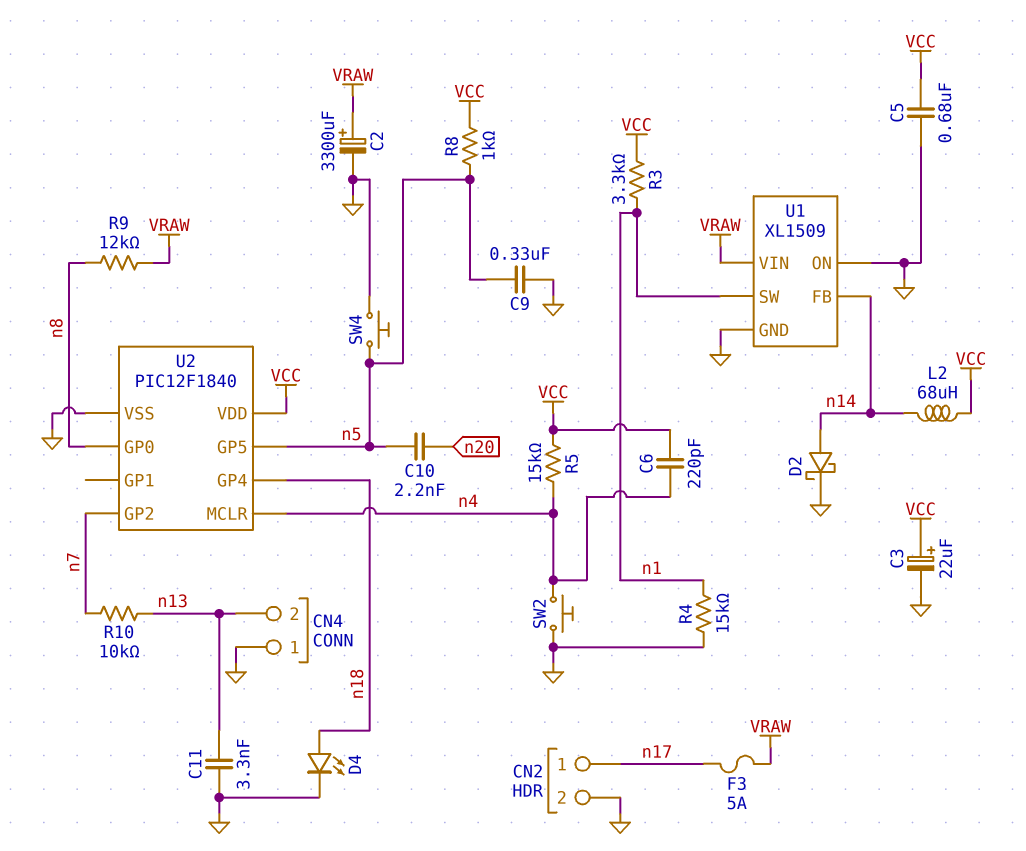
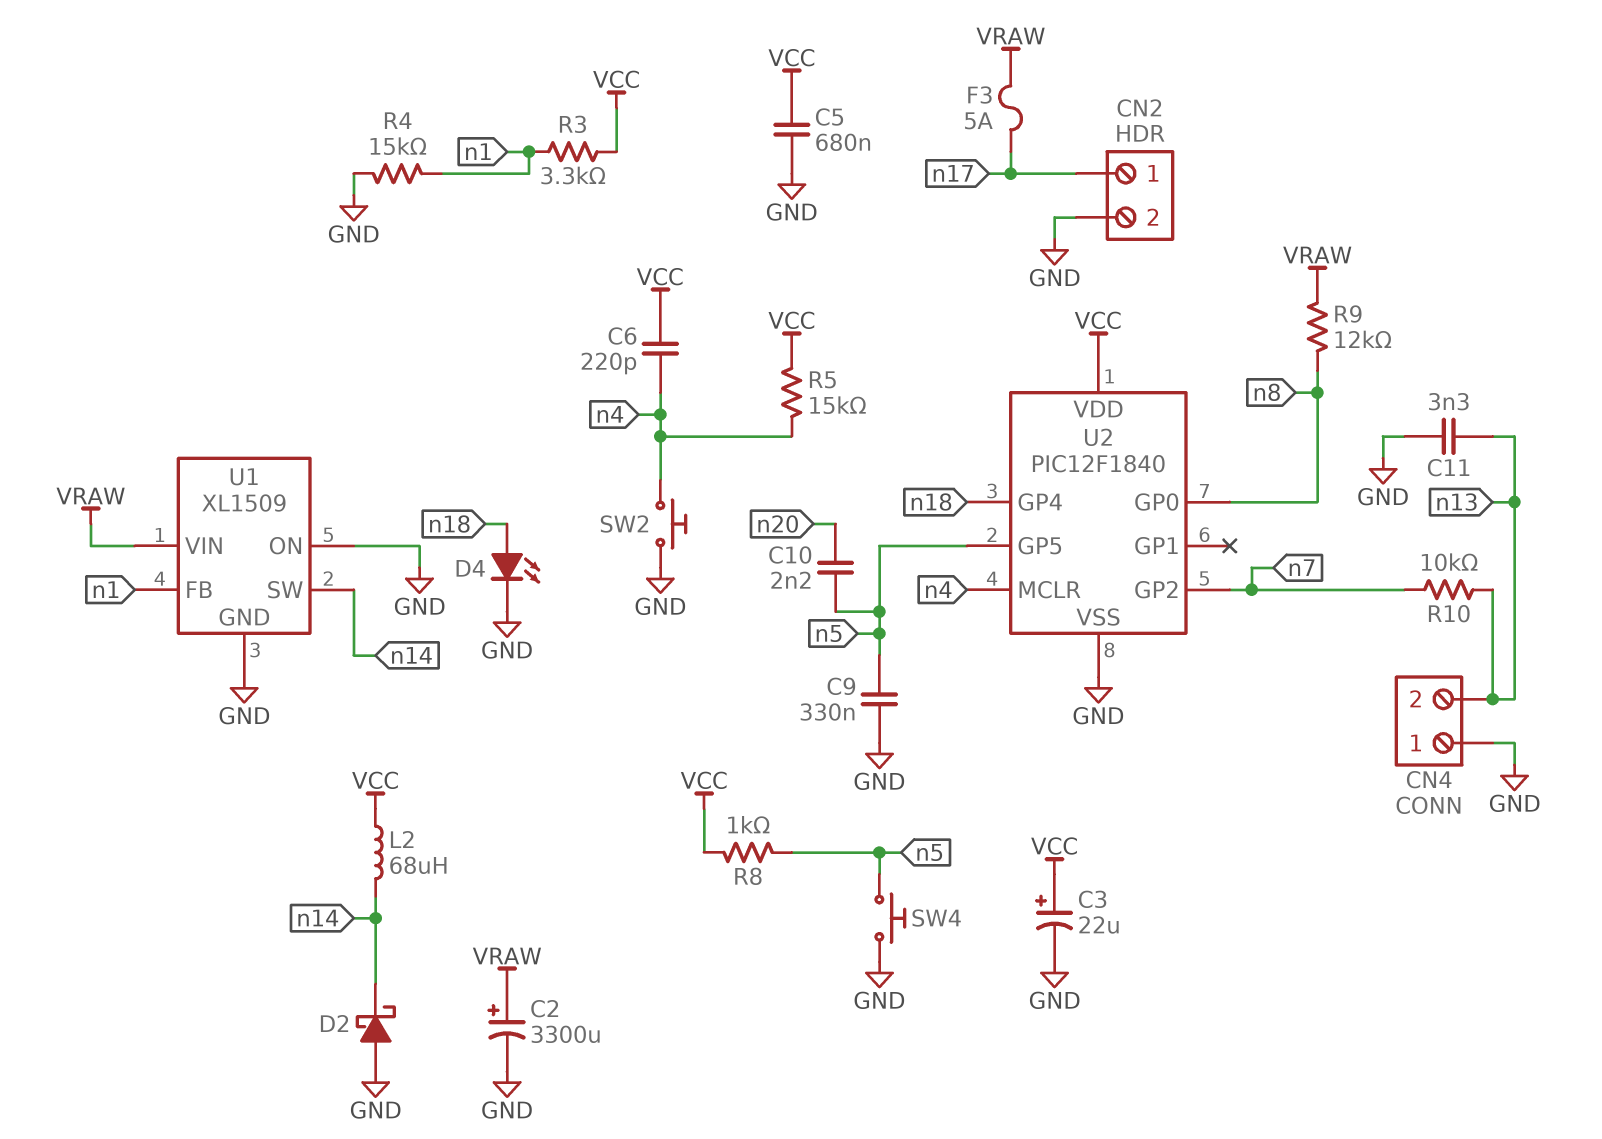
D2: schottky (A n14, K GND) -> schottky (A GND, K n14)
U1 pin FB: n14 -> n1
U1 pin SW: n1 -> n14

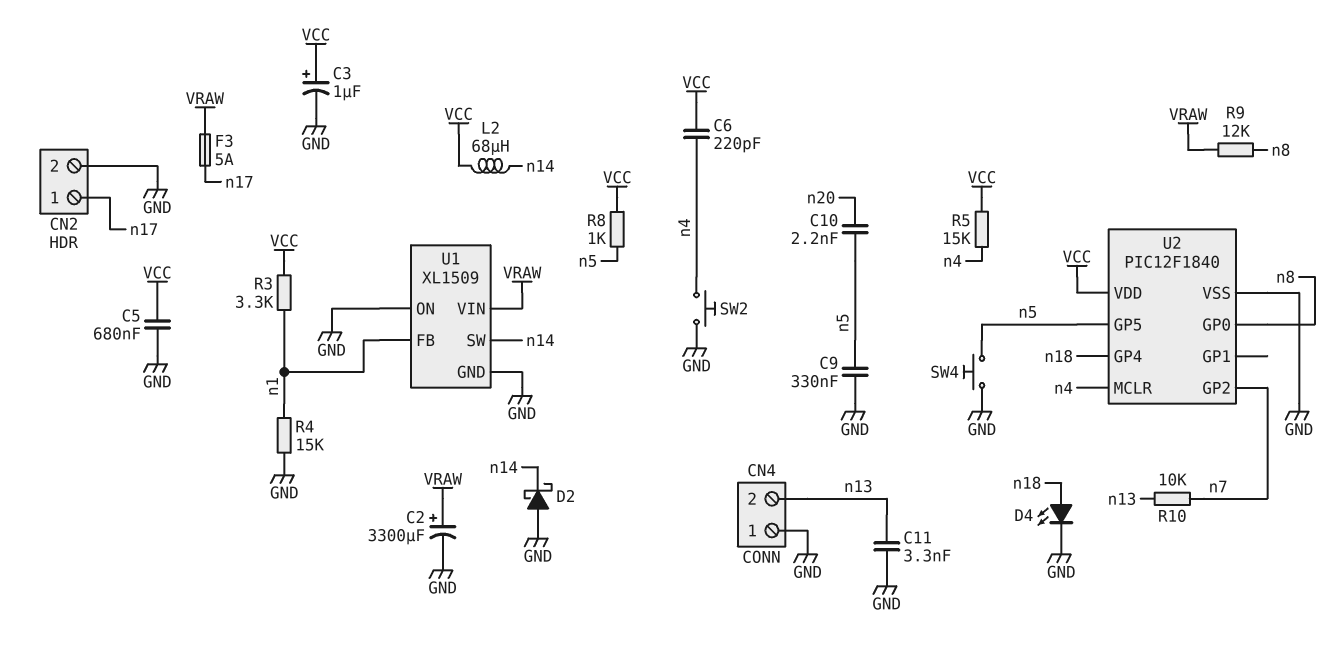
C3: 22uF (plus VCC, minus GND) -> 1uF (plus VCC, minus GND)

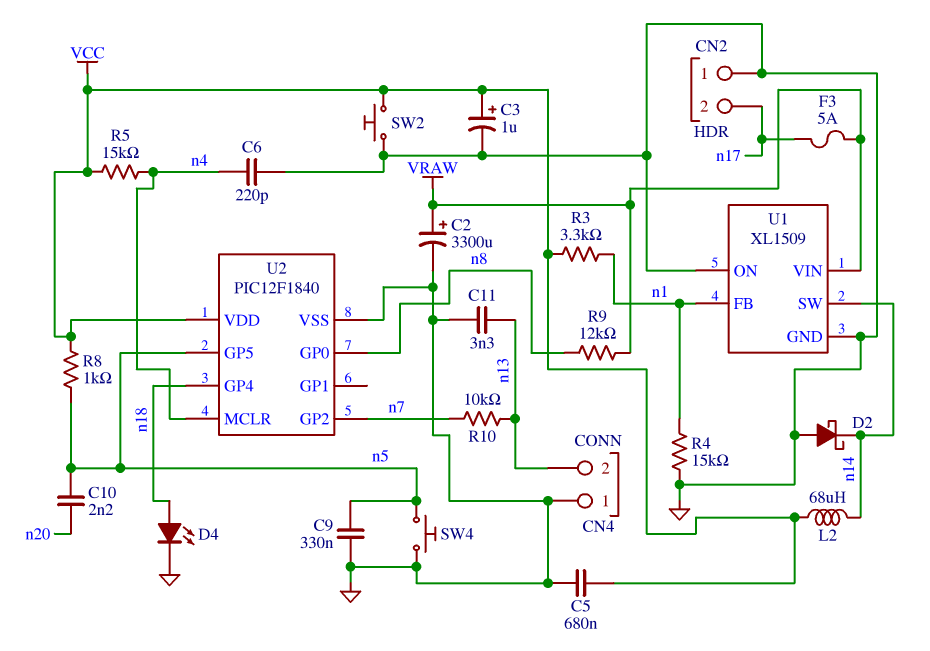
C6: 220pF (VCC, n4) -> 220pF (GND, n4)
CN2 pin 1: n17 -> GND
CN2 pin 2: GND -> n17
SW2: button (GND, n4) -> button (GND, VCC)

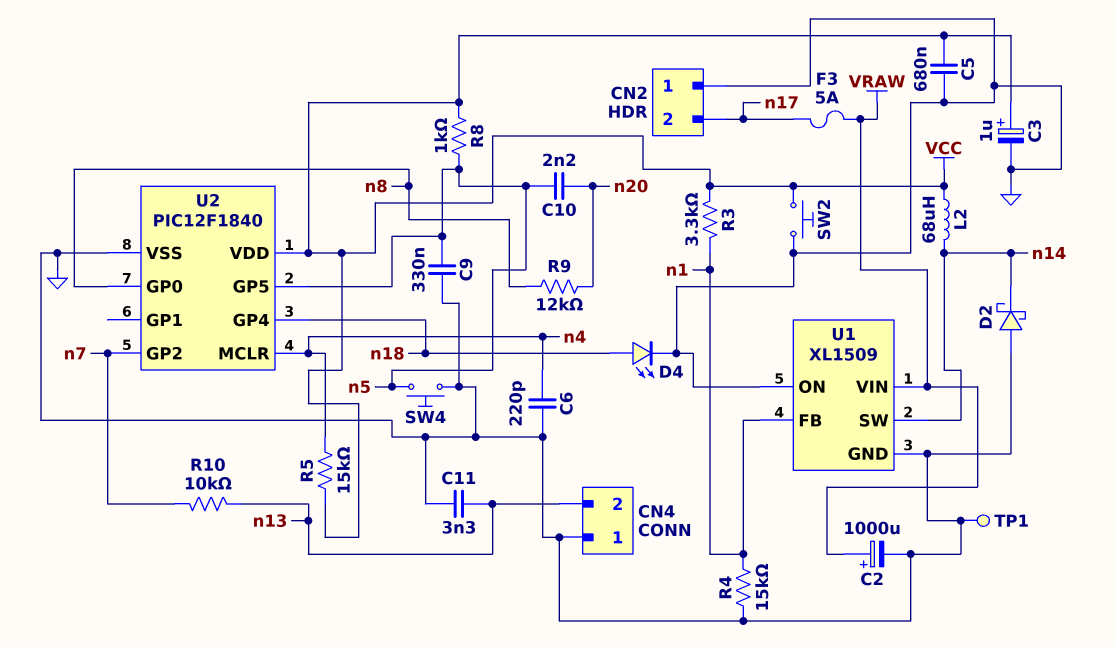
C2: 3300uF (plus VRAW, minus GND) -> 1000uF (plus VRAW, minus GND)
R9: 12k (VRAW, n8) -> 12k (n8, n20)
TP1: none -> test point (GND)

